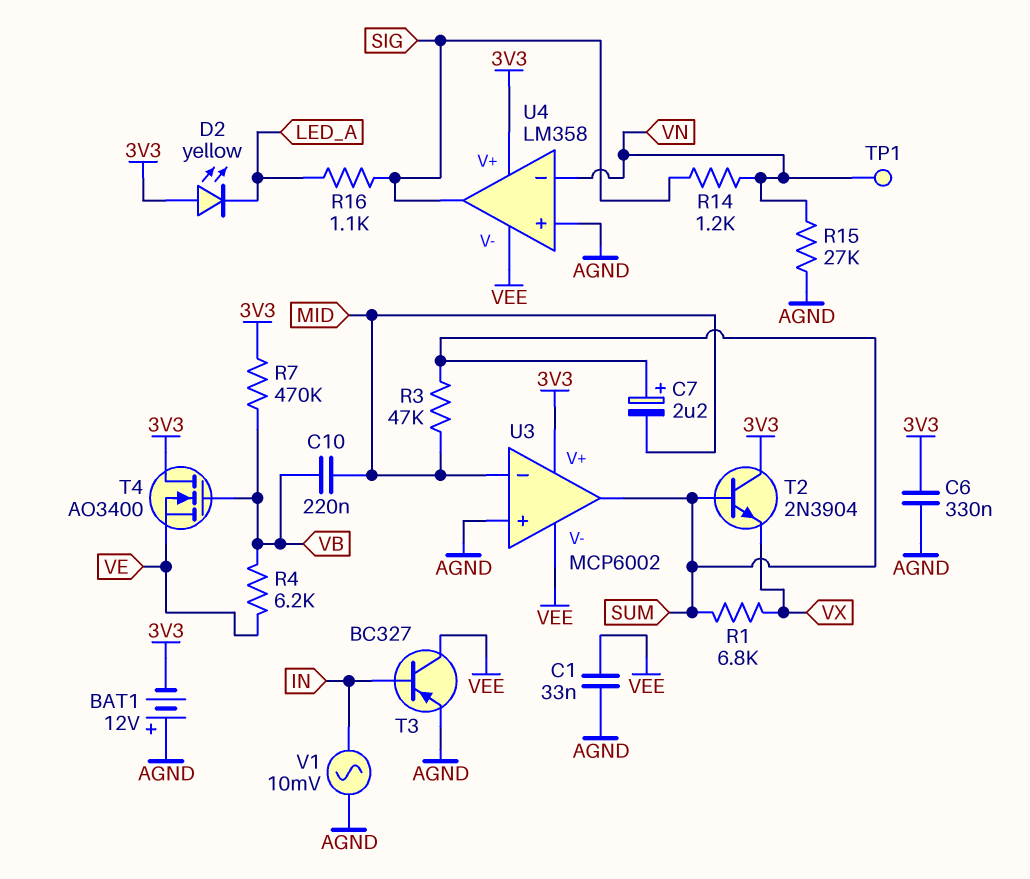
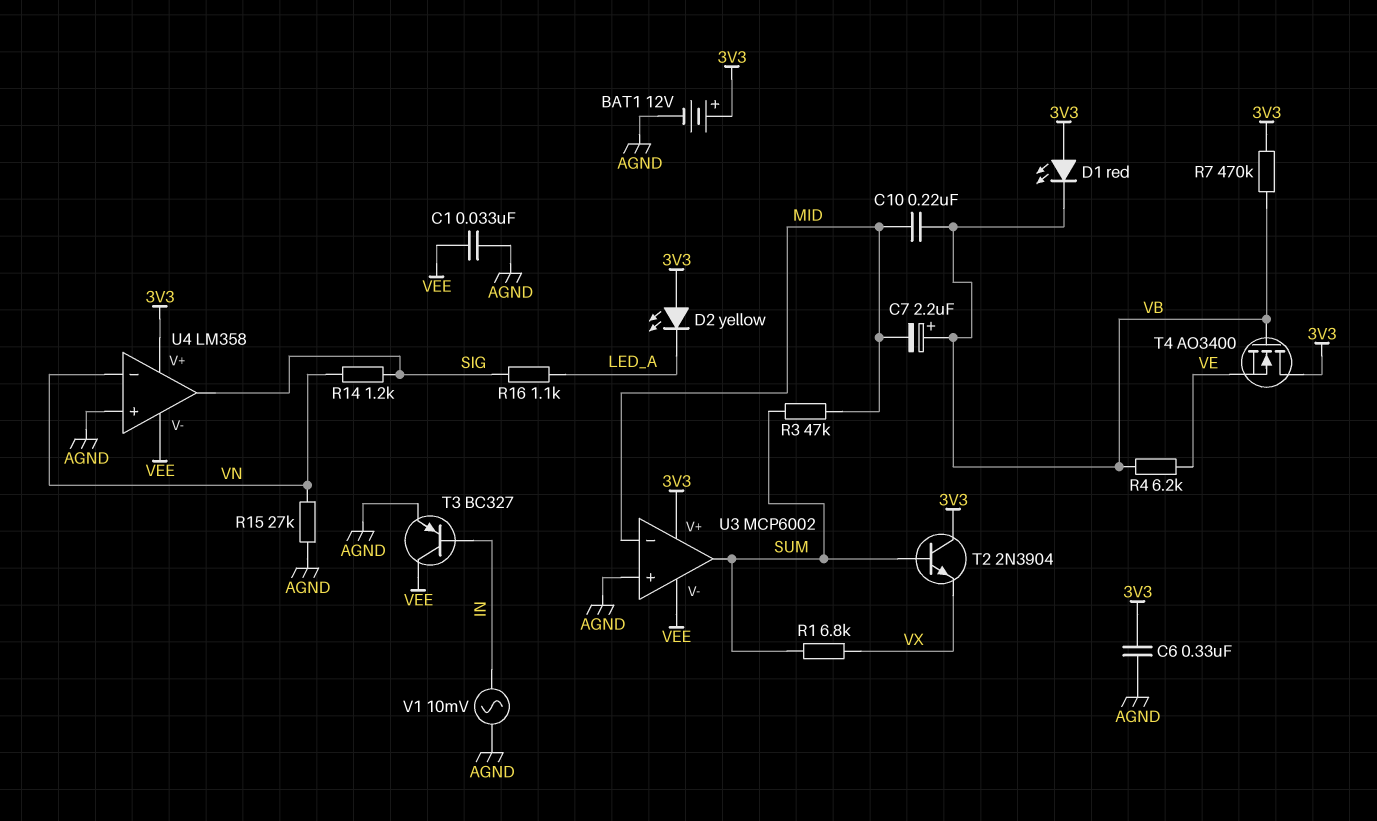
BAT1: 12V (plus AGND, minus 3V3) -> 12V (plus 3V3, minus AGND)
C7: 2.2uF (plus SUM, minus MID) -> 2.2uF (plus VB, minus MID)
D1: none -> LED red (A 3V3, K VB)
TP1: test point (VN) -> none

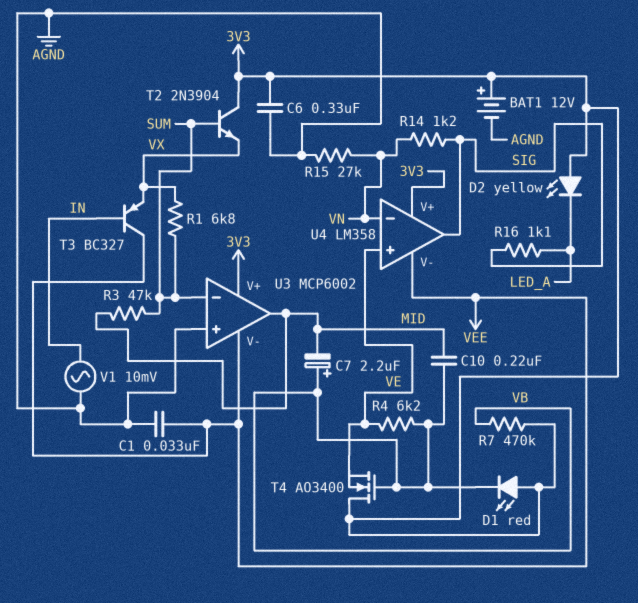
T3: PNP BC327 (B IN, C VEE, E AGND) -> PNP BC327 (B IN, C VEE, E VX)
U3 pin in-: MID -> SUM
U3 pin out: SUM -> MID
U4 pin in+: AGND -> VE

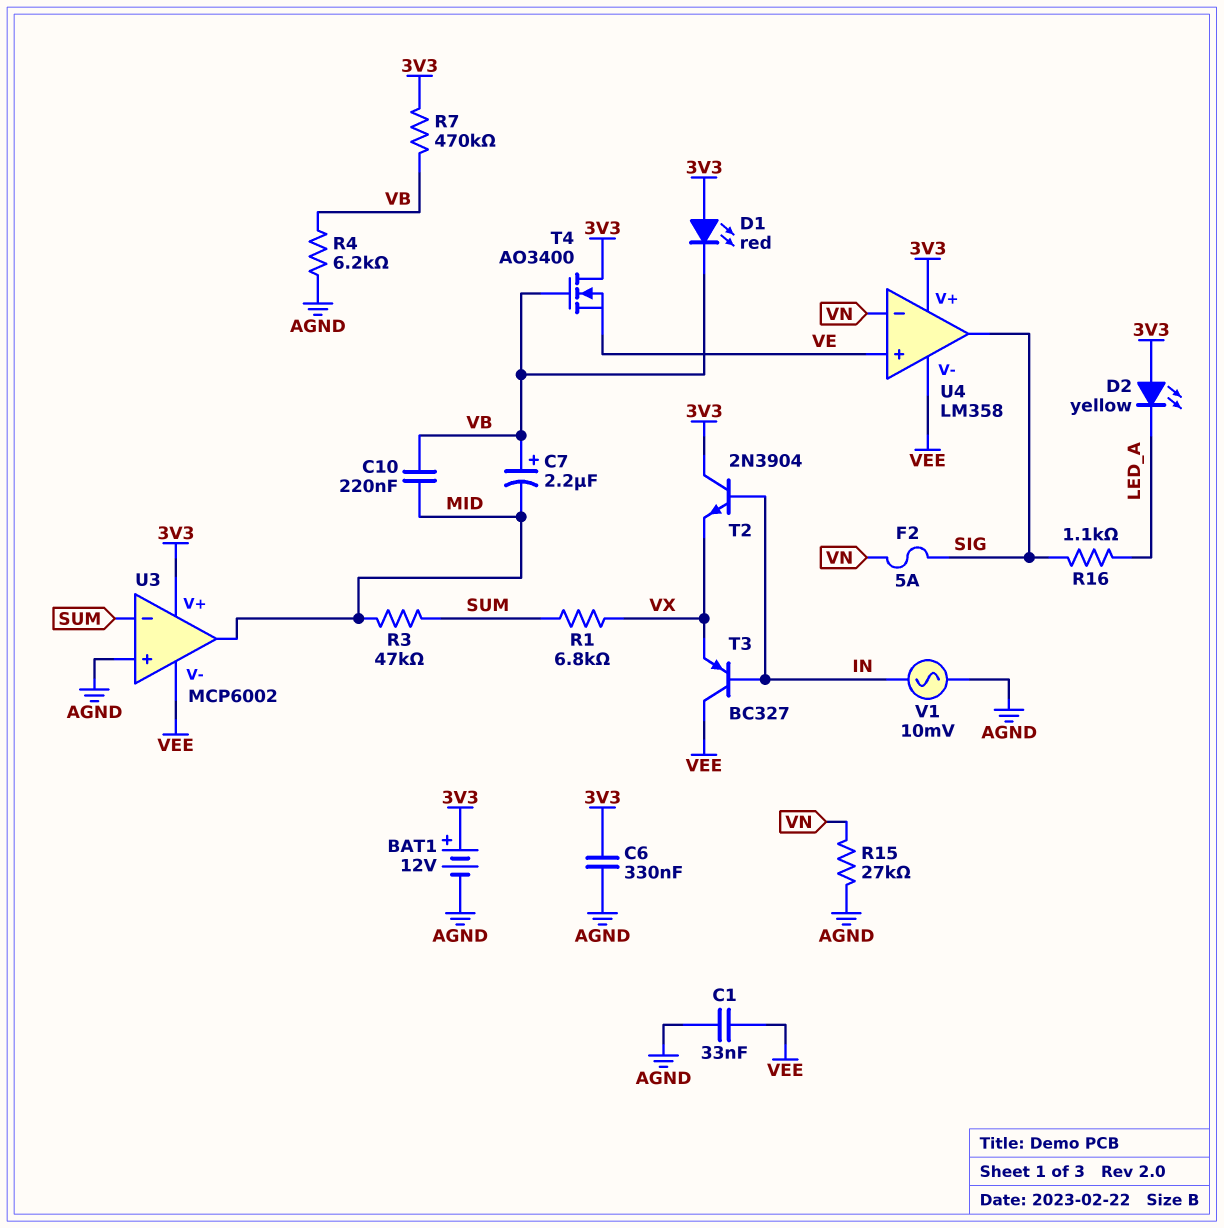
F2: none -> 5A (SIG, VN)
R4: 6.2k (VB, VE) -> 6.2k (AGND, VB)
R14: 1.2k (SIG, VN) -> none
T2: NPN 2N3904 (B SUM, C 3V3, E VX) -> NPN 2N3904 (B IN, C 3V3, E VX)

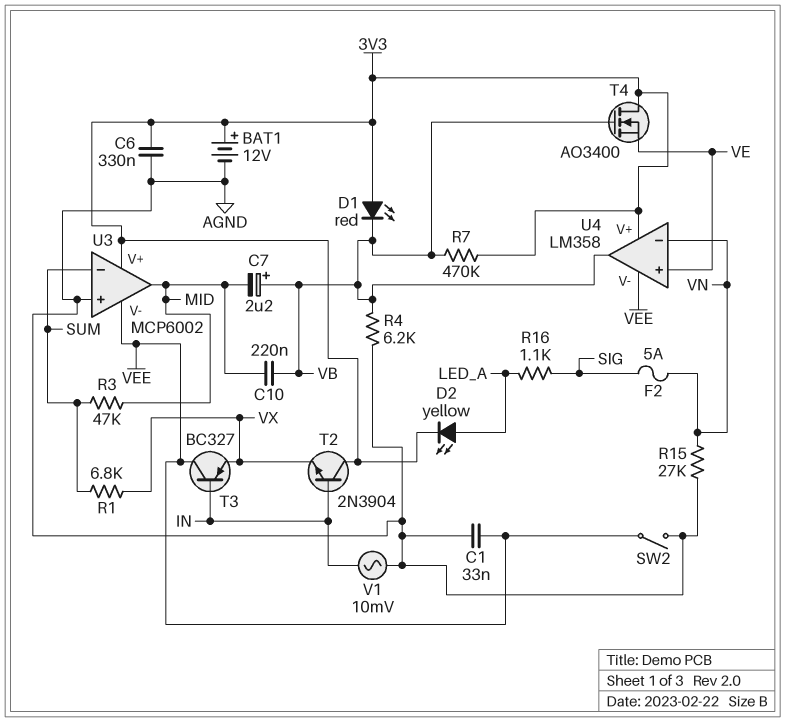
D2: LED yellow (A 3V3, K LED_A) -> LED yellow (A LED_A, K 3V3)
SW2: none -> switch (AGND, VEE)
U4 pin out: SIG -> VB

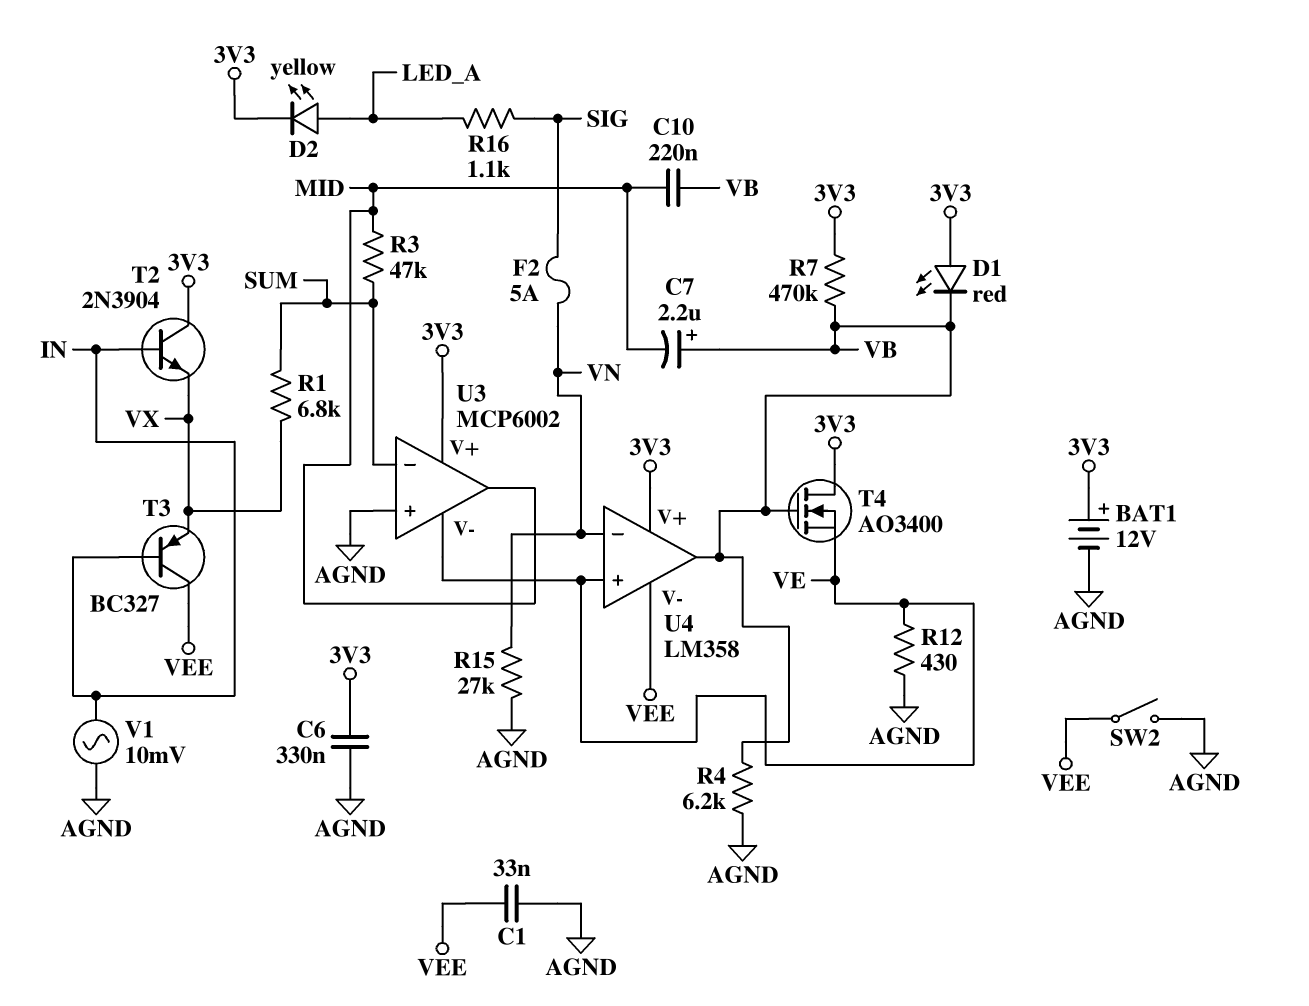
R12: none -> 430 (AGND, VE)
U3 pin V-: VEE -> VE

